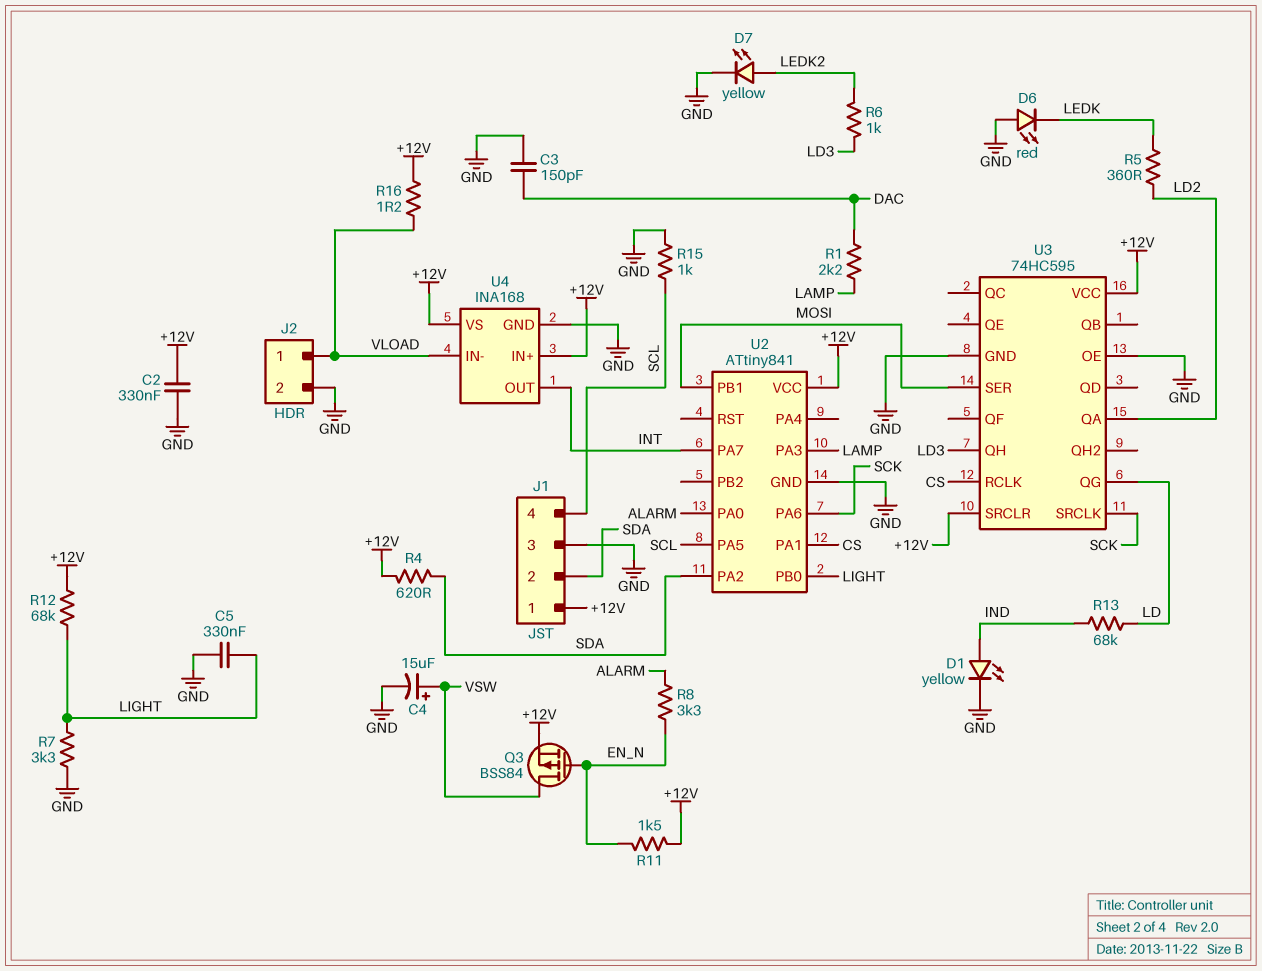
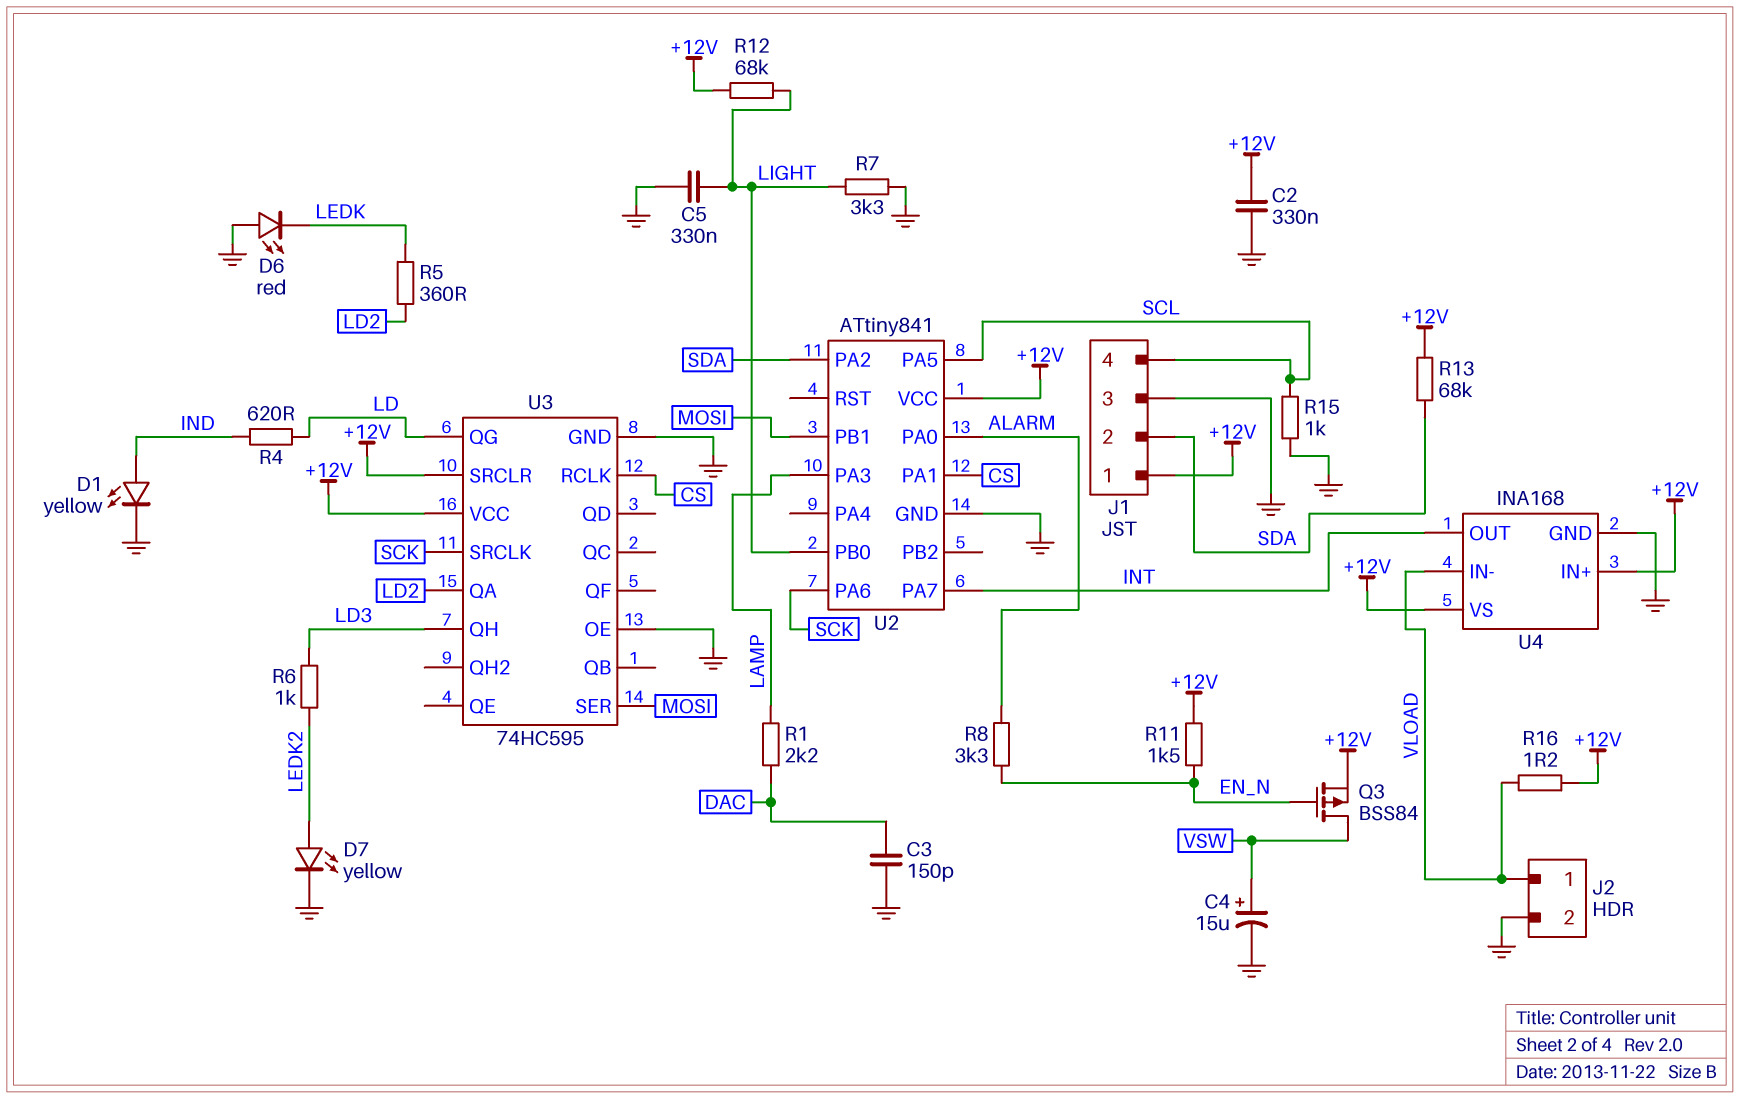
R4: 620 (+12V, SDA) -> 620 (IND, LD)
R13: 68k (IND, LD) -> 68k (+12V, SDA)

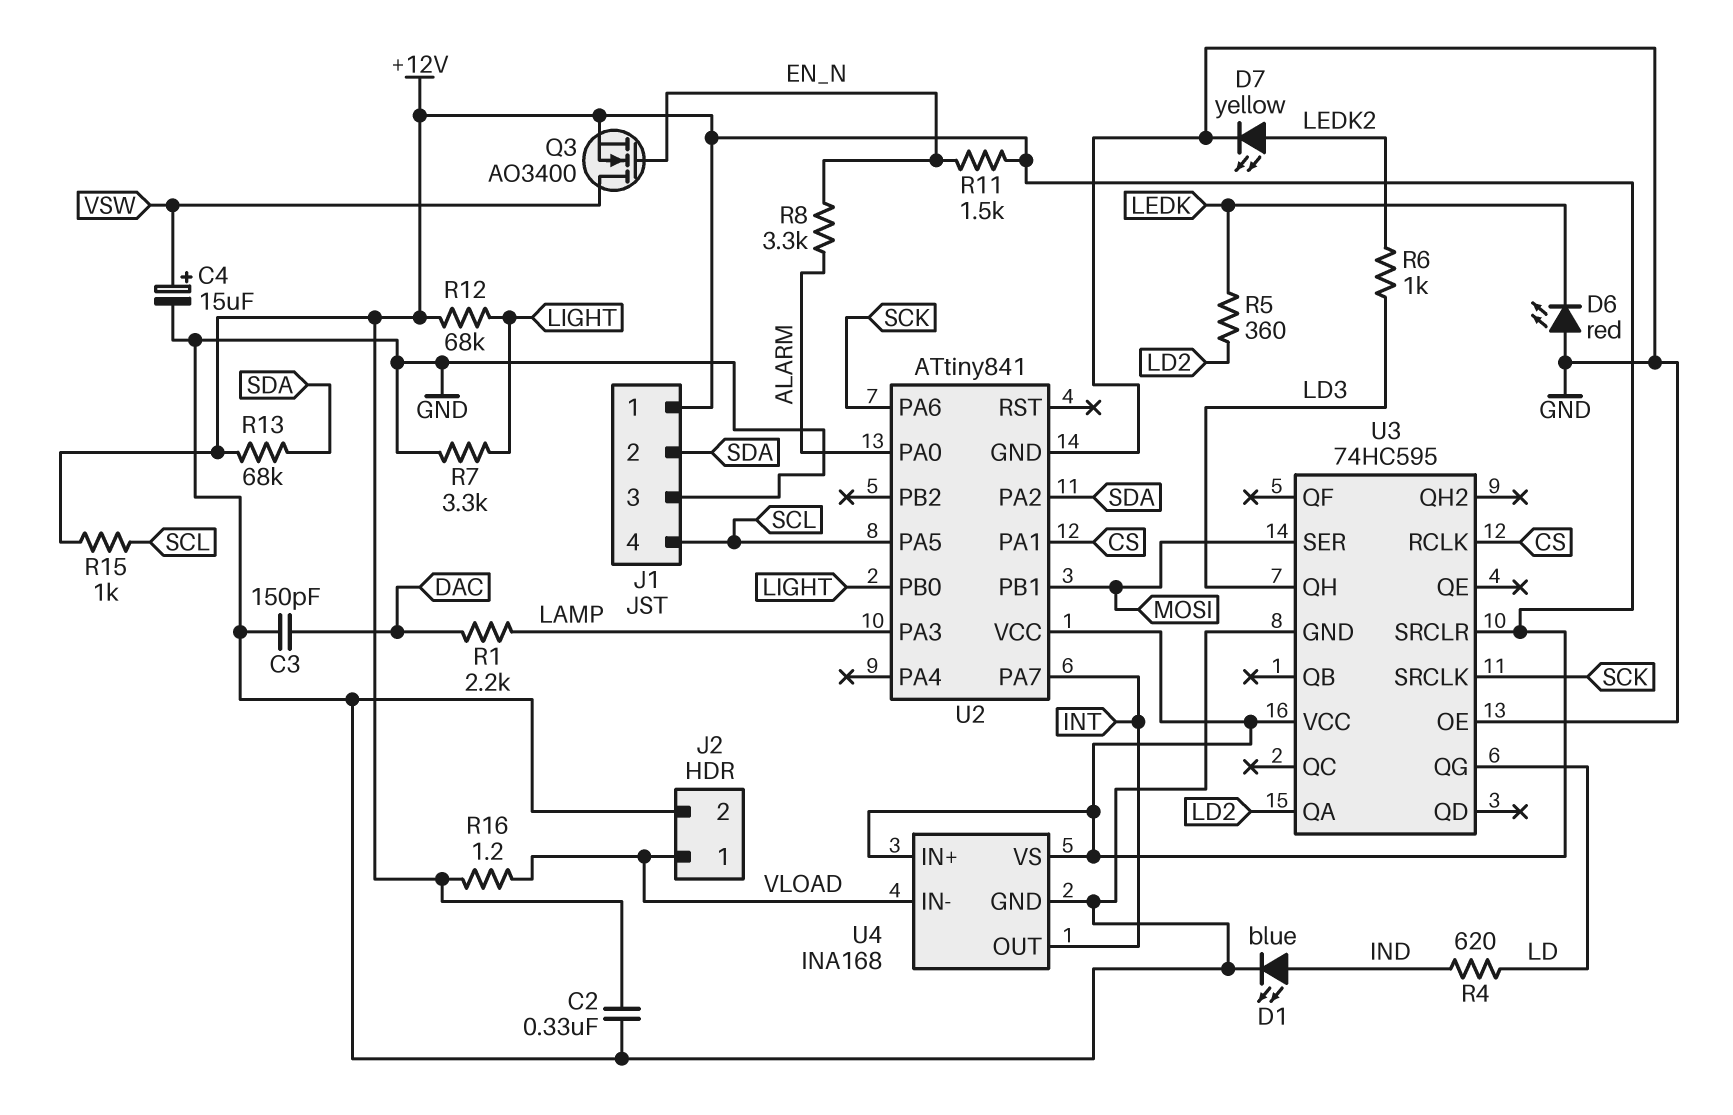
C5: 330nF (GND, LIGHT) -> none
D1: LED yellow (A IND, K GND) -> LED blue (A IND, K GND)
Q3: PMOS BSS84 (G EN_N, D VSW, S +12V) -> NMOS AO3400 (G EN_N, D VSW, S +12V)
R15: 1k (GND, SCL) -> 1k (+12V, SCL)

